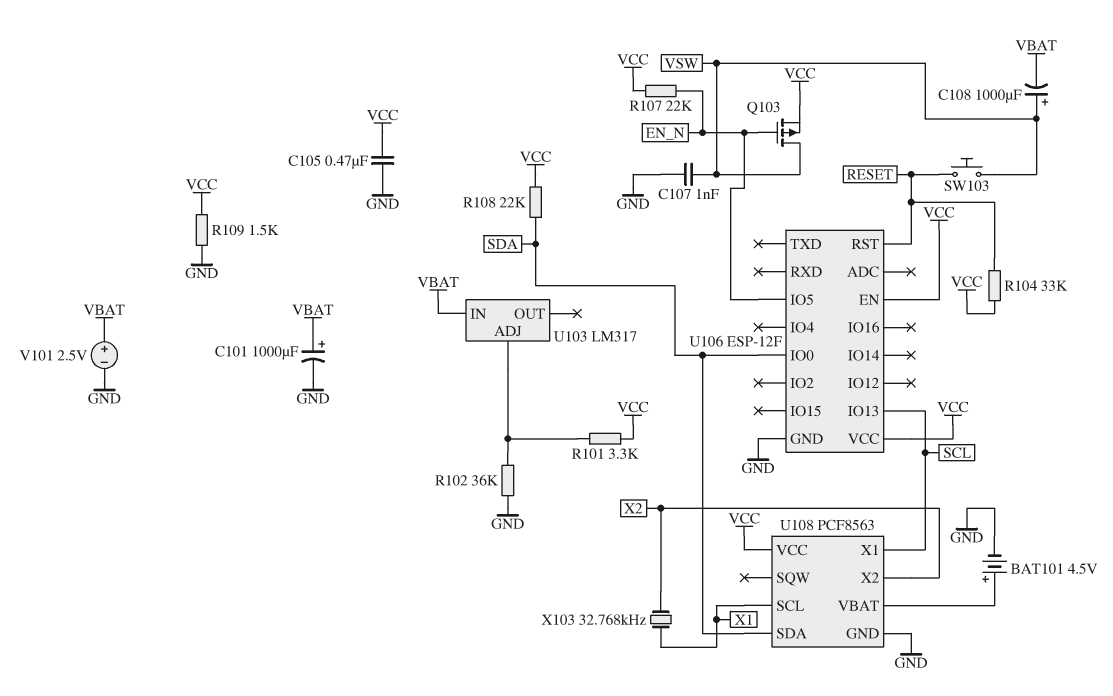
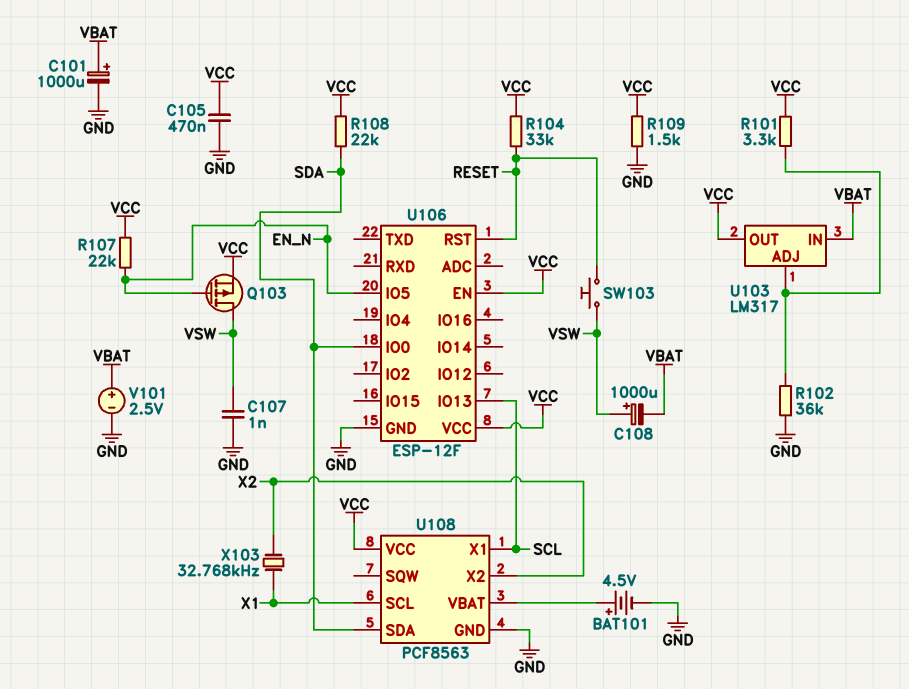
U103 pin OUT: none -> VCC

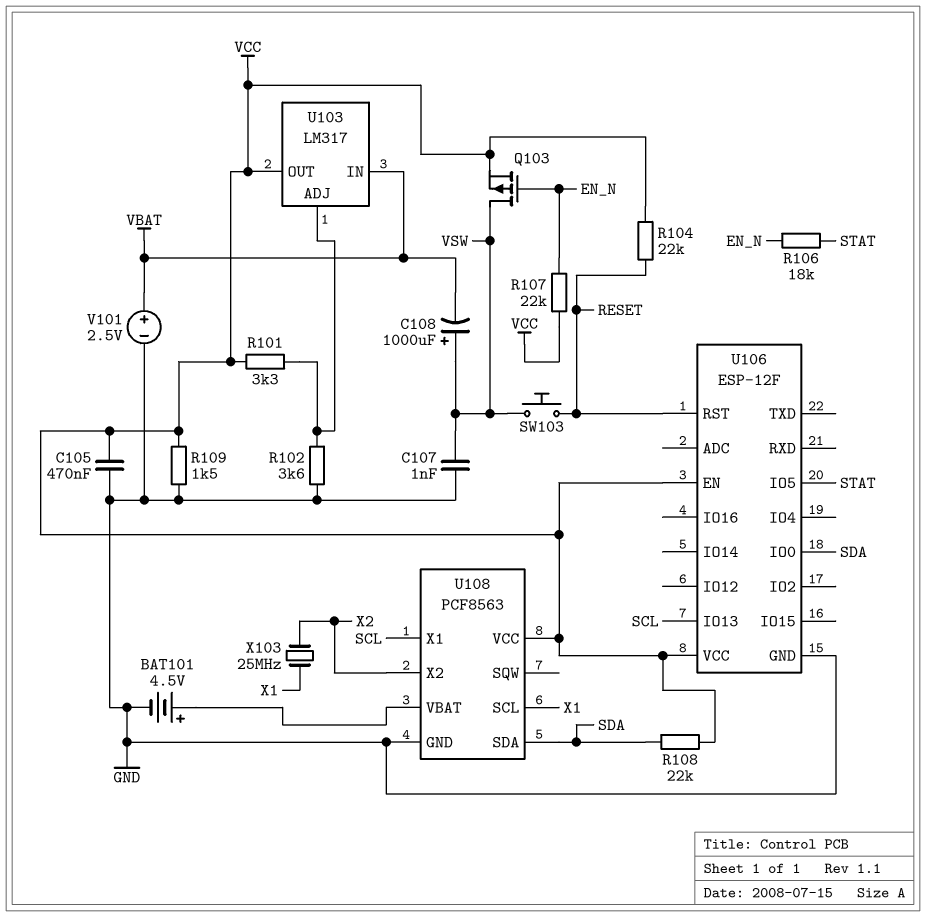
C101: 1000uF (plus VBAT, minus GND) -> none
R102: 36k (GND, U103/ADJ) -> 3.6k (GND, U103/ADJ)
R104: 33k (RESET, VCC) -> 22k (RESET, VCC)
R106: none -> 18k (EN_N, STAT)
U106 pin IO5: EN_N -> STAT
X103: 32.768kHz (X1, X2) -> 25MHz (X1, X2)

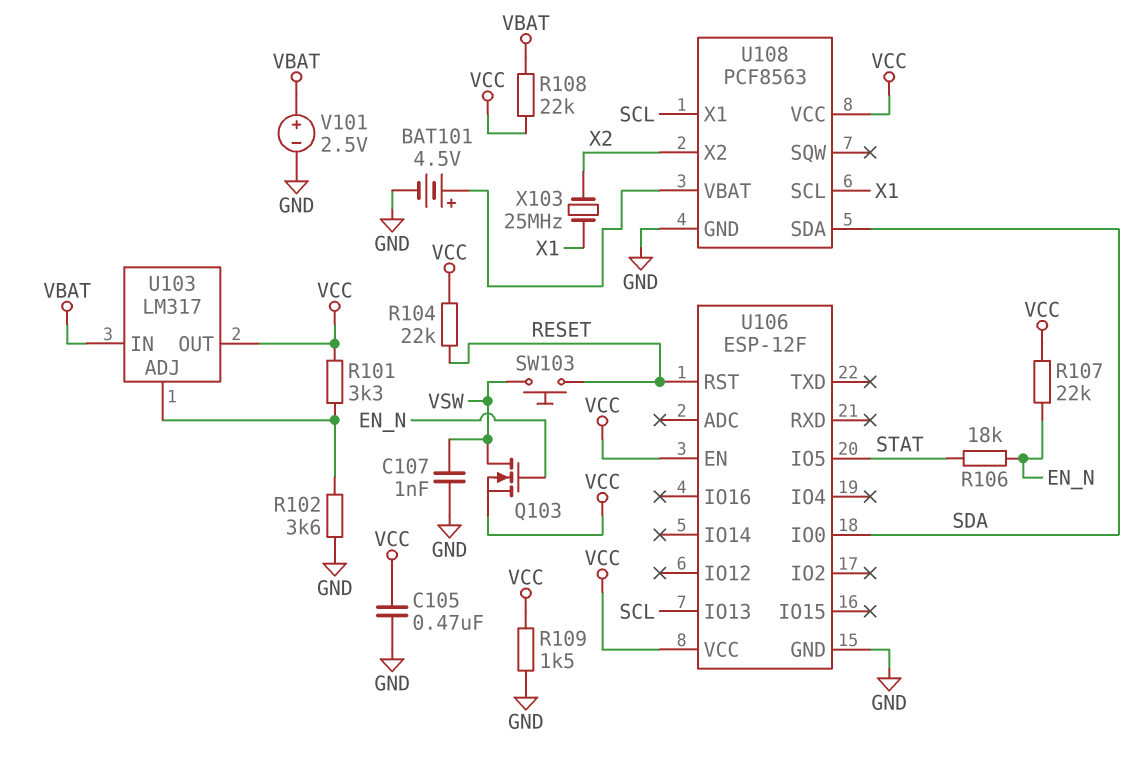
C108: 1000uF (plus VSW, minus VBAT) -> none
Q103: PMOS (G EN_N, D VSW, S VCC) -> NMOS (G EN_N, D VSW, S VCC)
R108: 22k (SDA, VCC) -> 22k (VBAT, VCC)

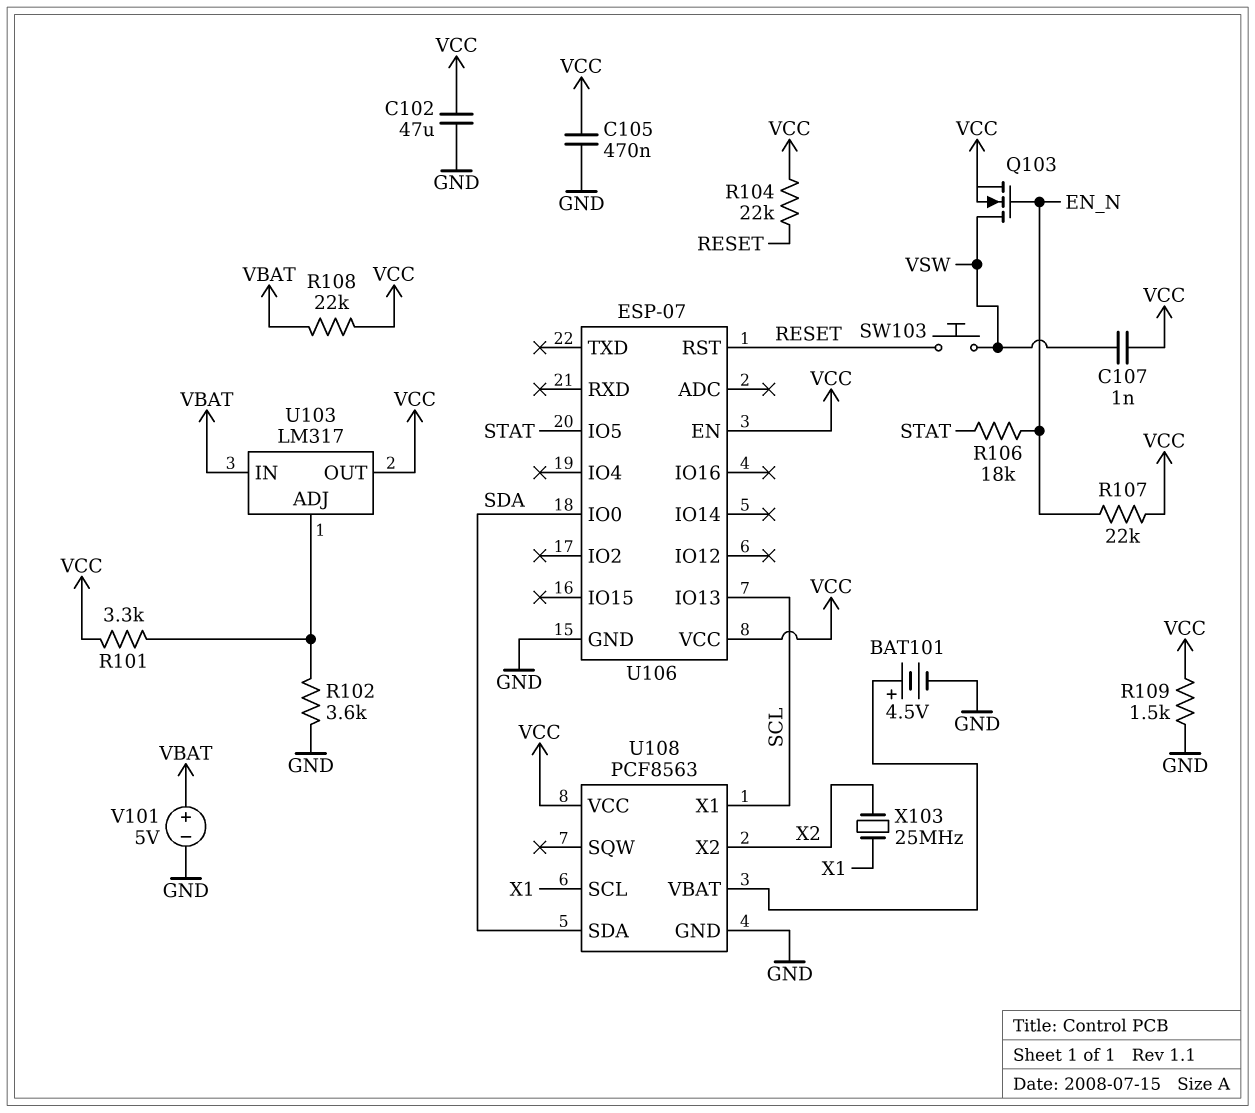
C102: none -> 47uF (GND, VCC)
C107: 1nF (GND, VSW) -> 1nF (VCC, VSW)
U106: ESP-12F -> ESP-07
V101: 2.5V (plus VBAT, minus GND) -> 5V (plus VBAT, minus GND)

